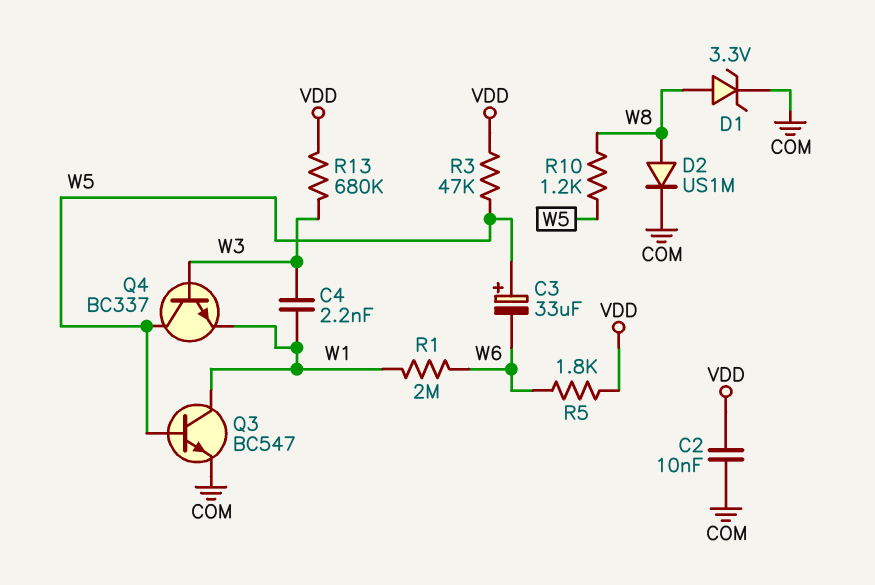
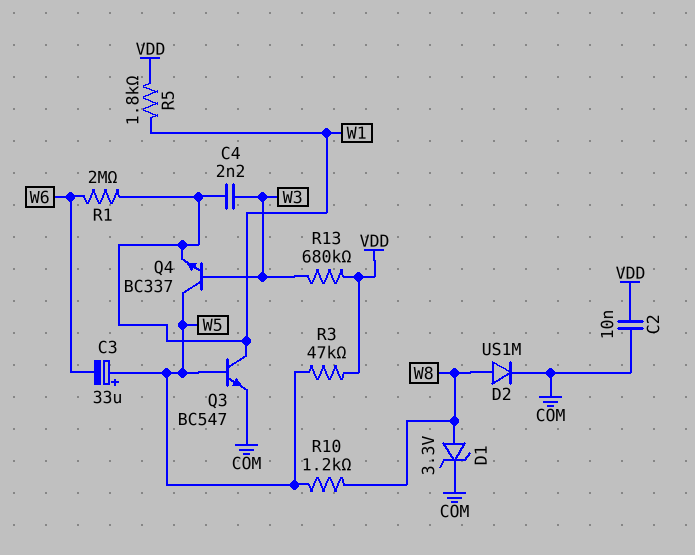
R5: 1.8k (VDD, W6) -> 1.8k (VDD, W1)

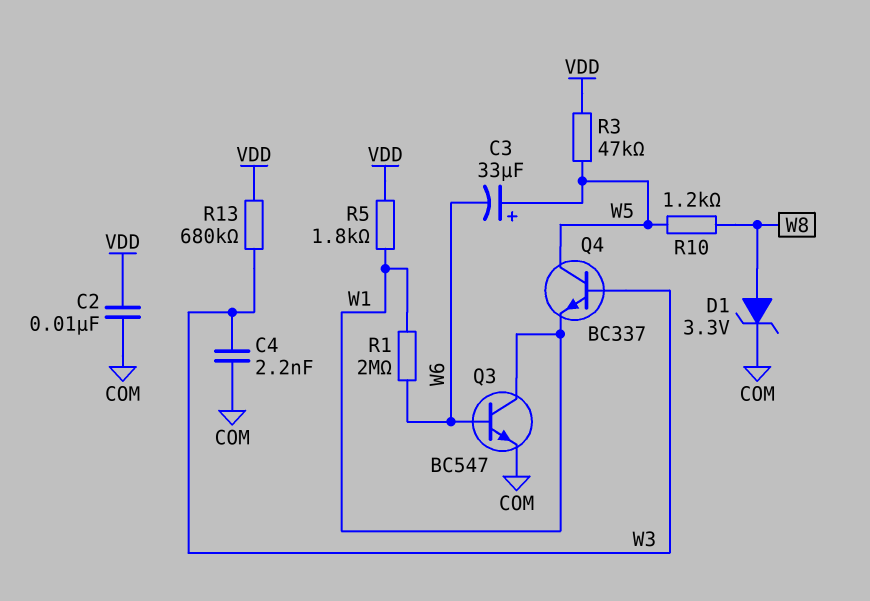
C4: 2.2nF (W1, W3) -> 2.2nF (COM, W3)
D2: diode US1M (A W8, K COM) -> none
Q3: NPN BC547 (B W5, C W1, E COM) -> NPN BC547 (B W6, C W1, E COM)

